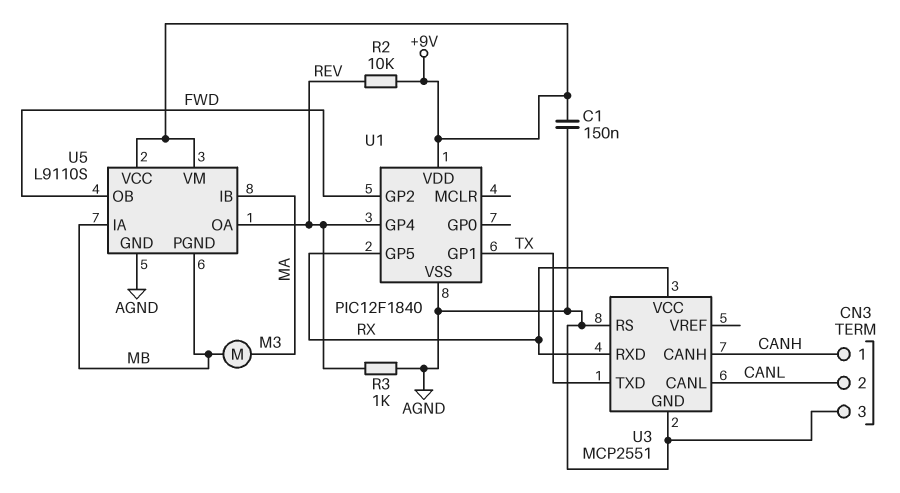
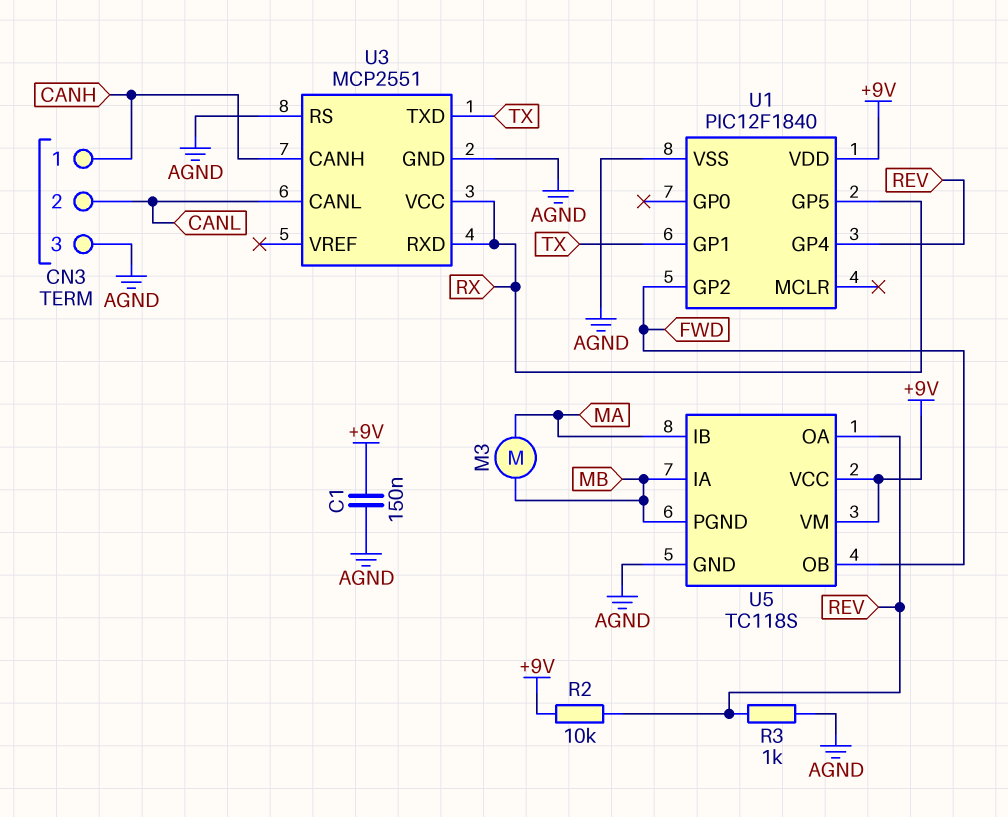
U5: L9110S -> TC118S

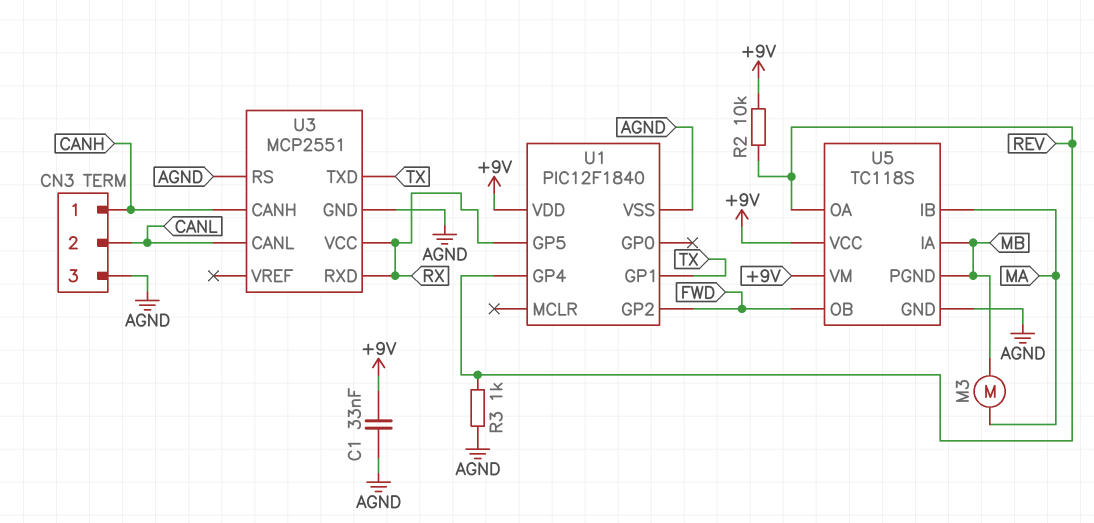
C1: 150nF (+9V, AGND) -> 33nF (+9V, AGND)

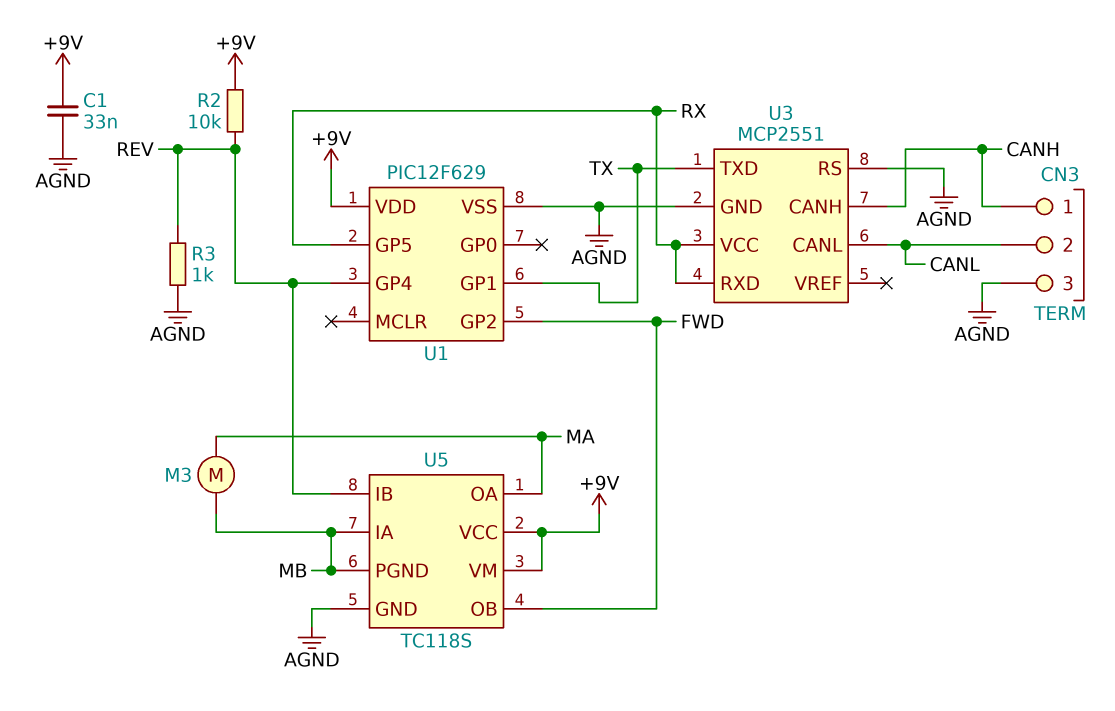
U1: PIC12F1840 -> PIC12F629
U5 pin IB: MA -> REV
U5 pin OA: REV -> MA

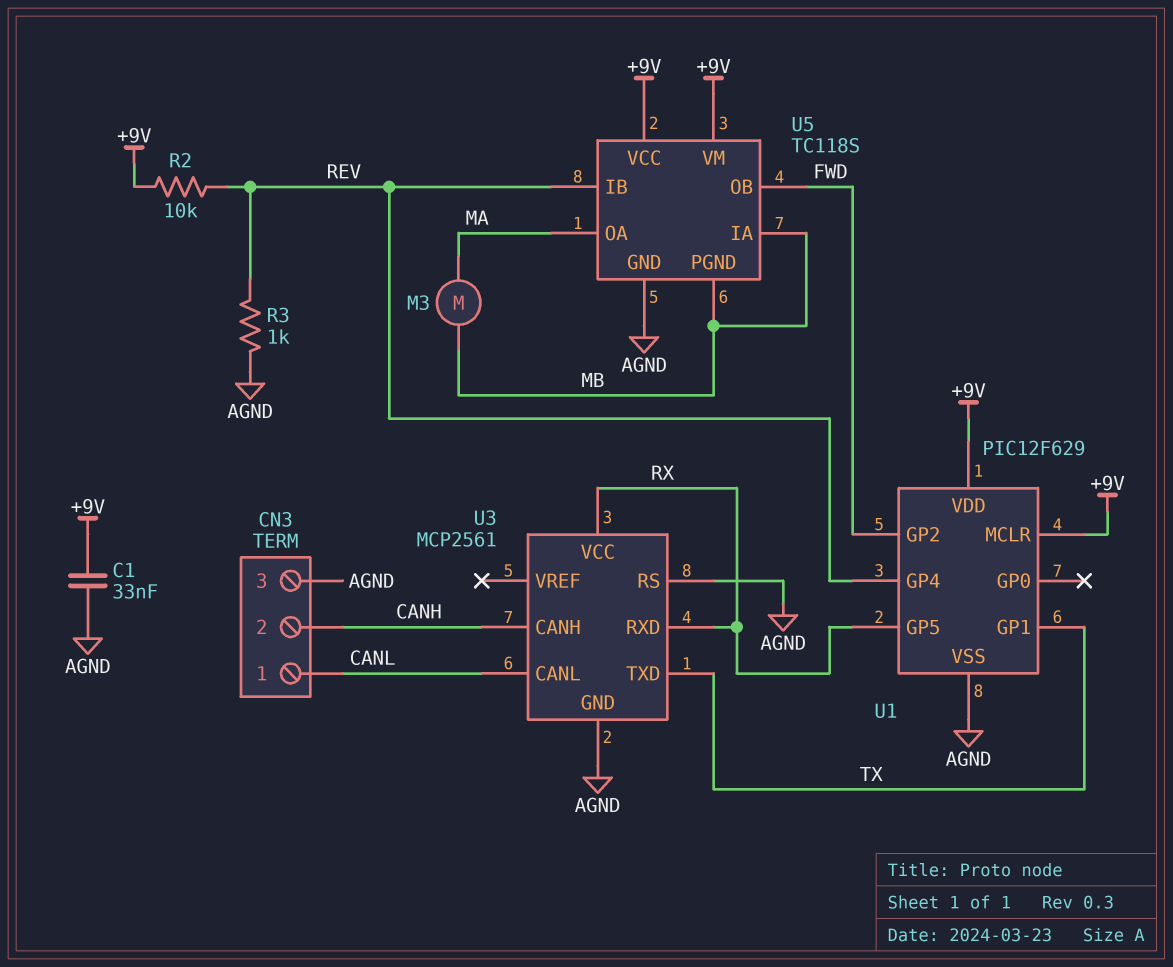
CN3 pin 1: CANH -> CANL
CN3 pin 2: CANL -> CANH
U1 pin MCLR: none -> +9V
U3: MCP2551 -> MCP2561

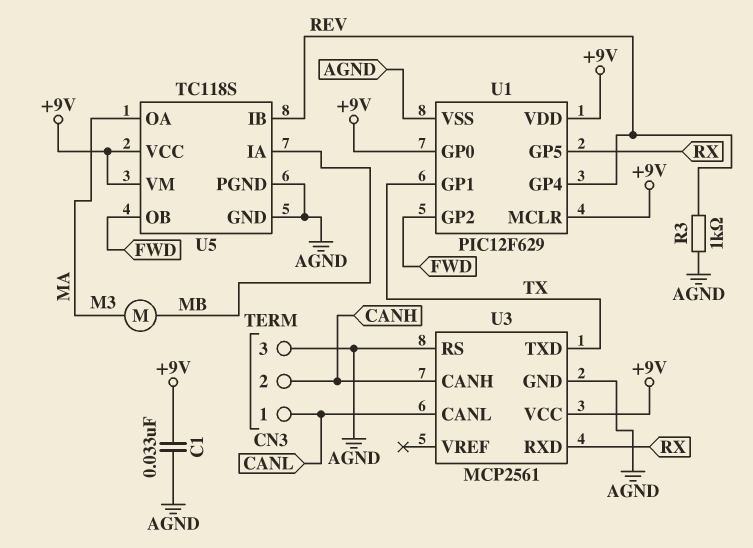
R2: 10k (+9V, REV) -> none
U1 pin GP0: none -> +9V
U3 pin VCC: RX -> +9V
U5 pin PGND: MB -> AGND

